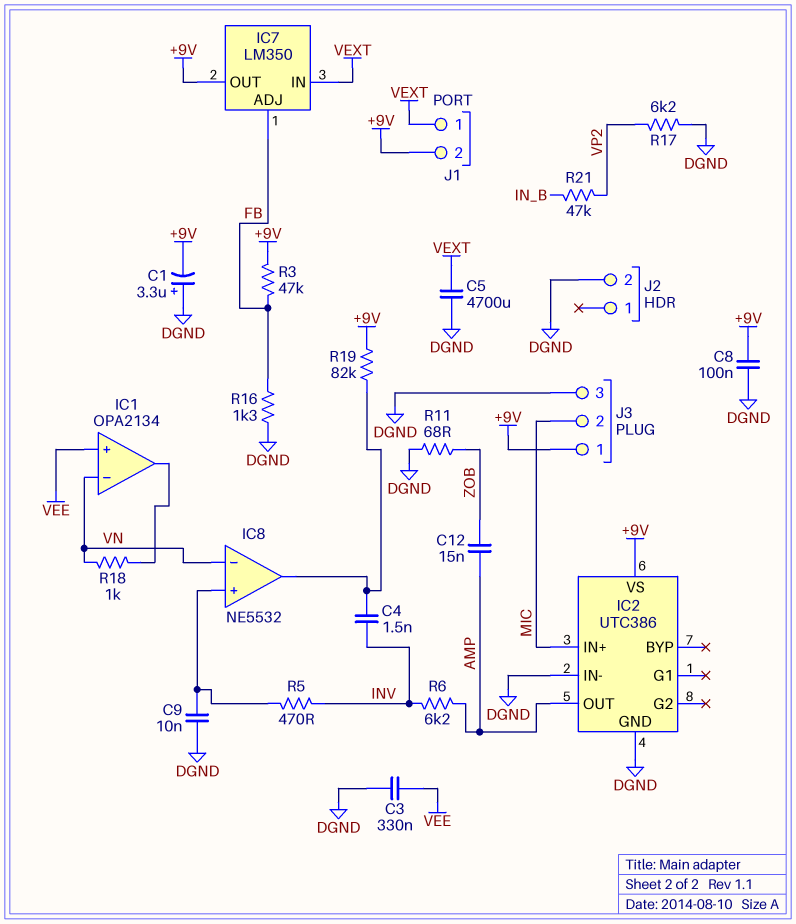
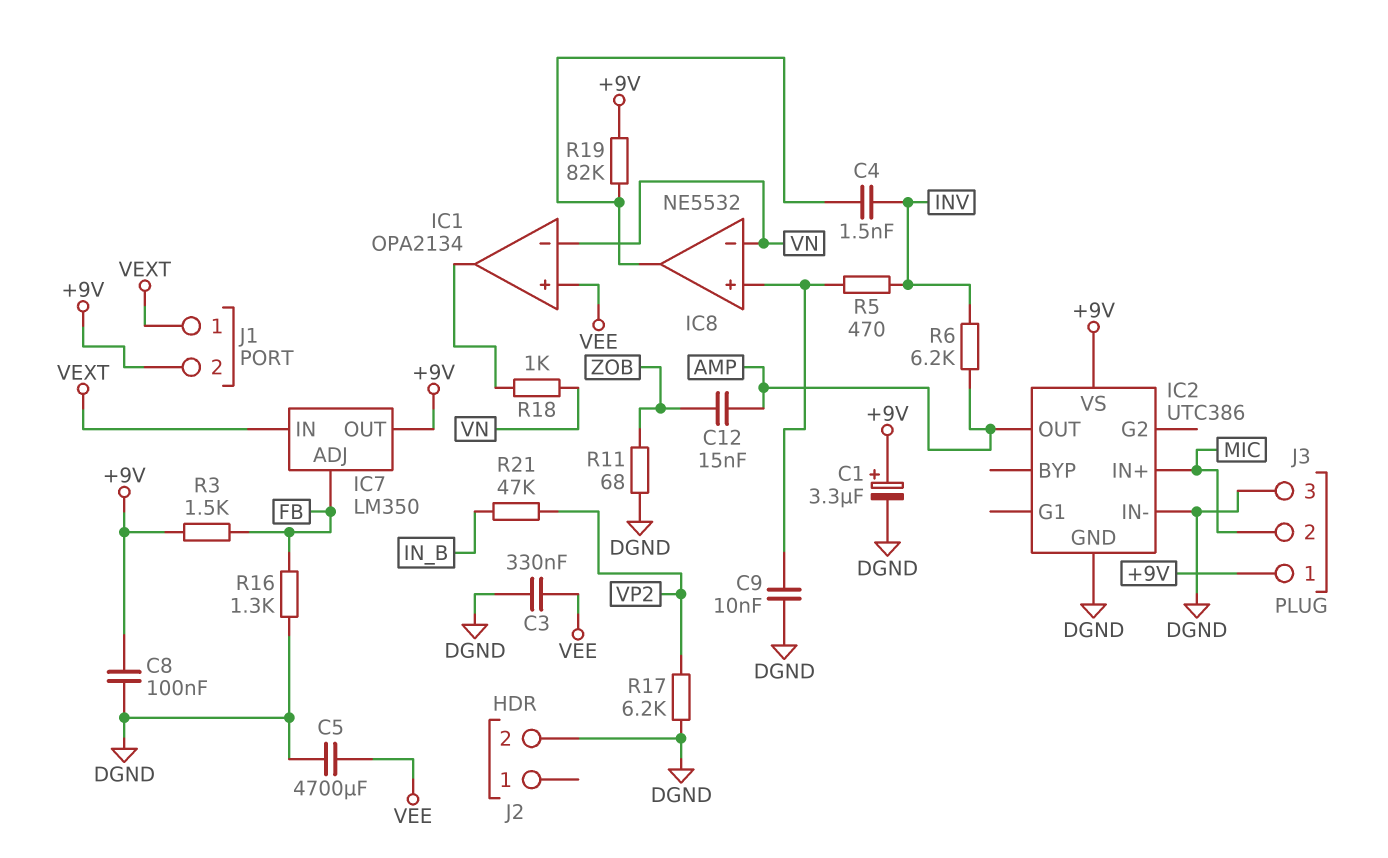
C1: 3.3uF (plus DGND, minus +9V) -> 3.3uF (plus +9V, minus DGND)
C5: 4700uF (DGND, VEXT) -> 4700uF (DGND, VEE)
R3: 47k (+9V, FB) -> 1.5k (+9V, FB)

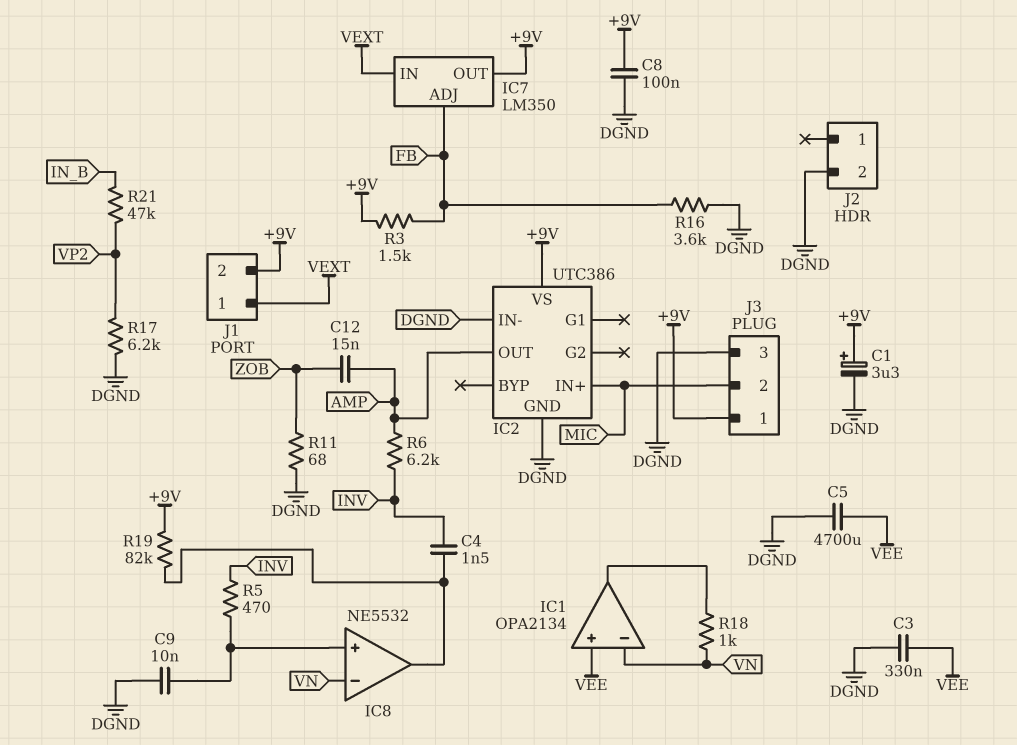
R16: 1.3k (DGND, FB) -> 3.6k (DGND, FB)

